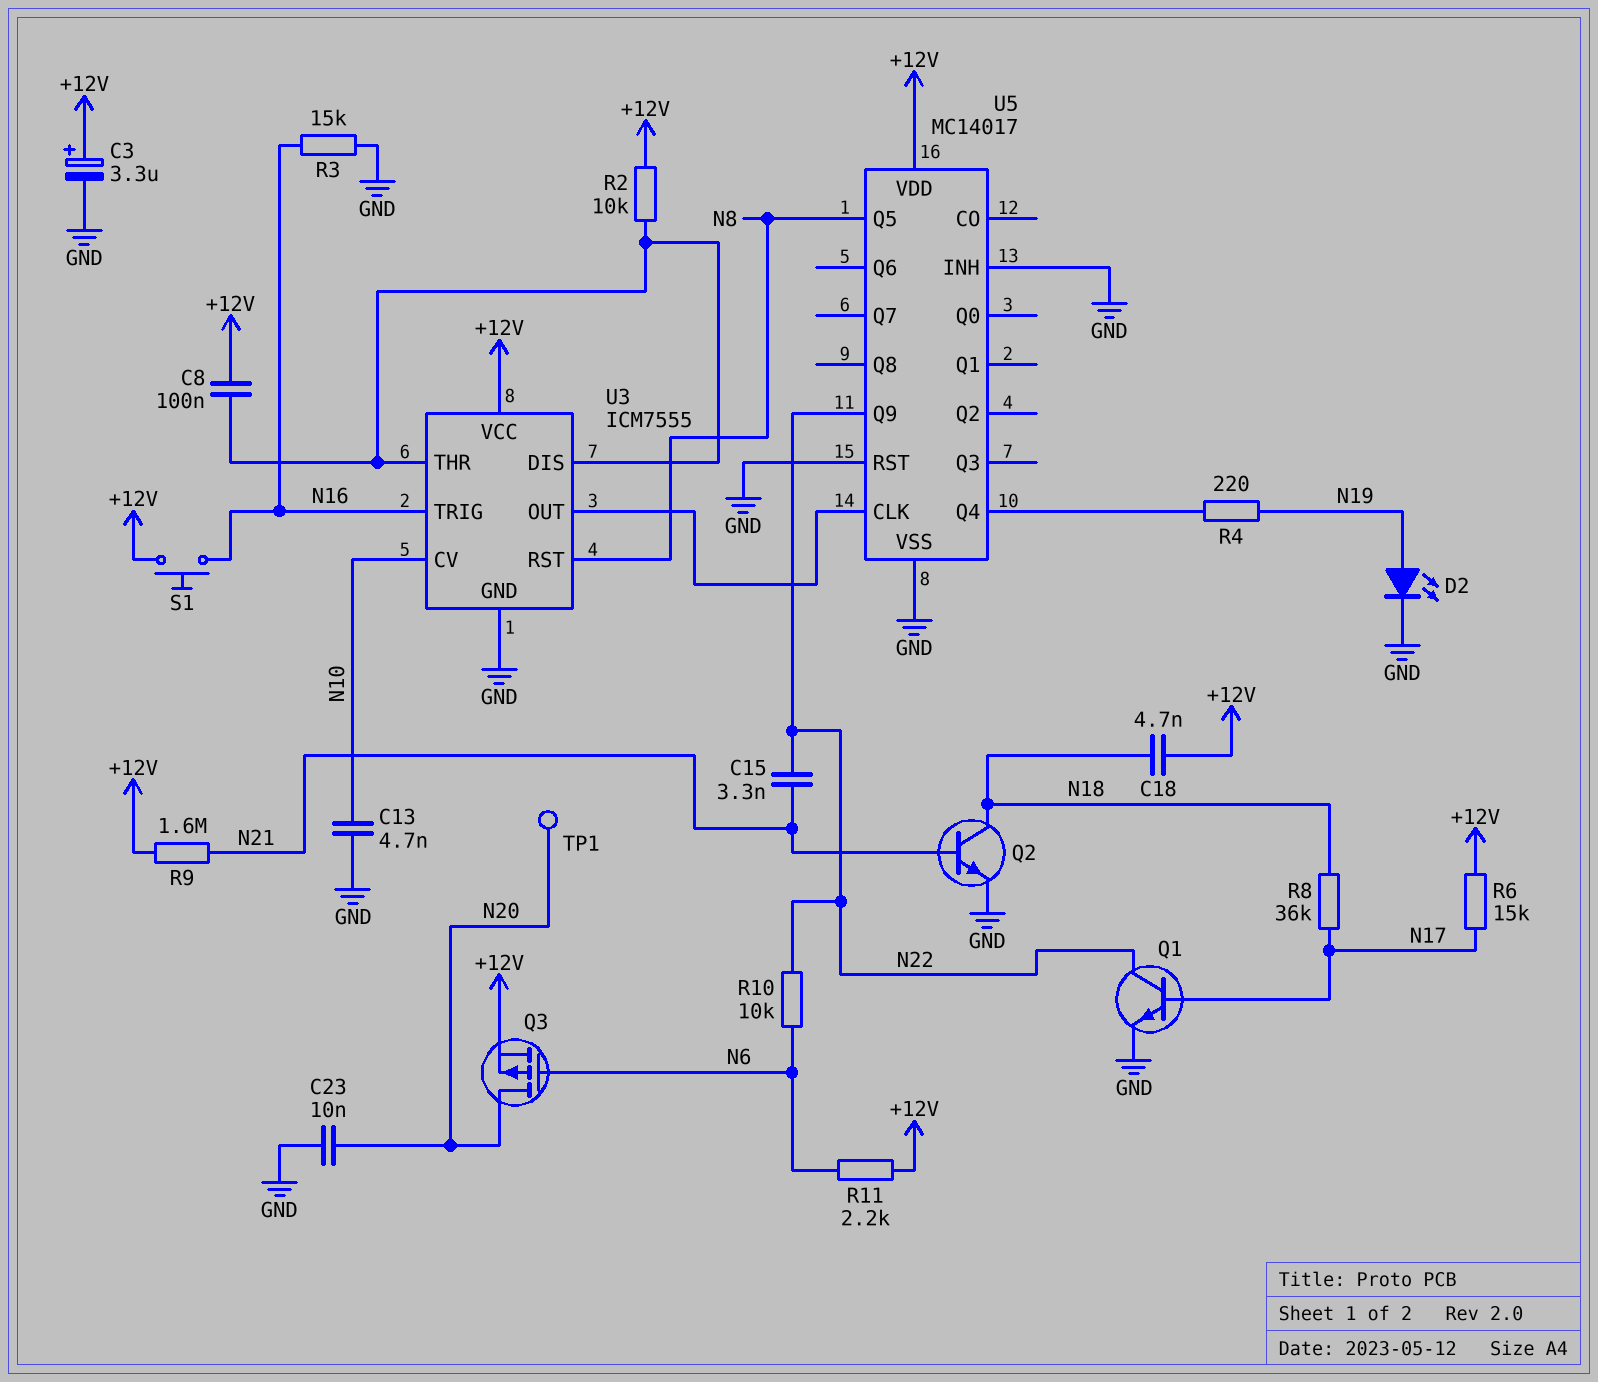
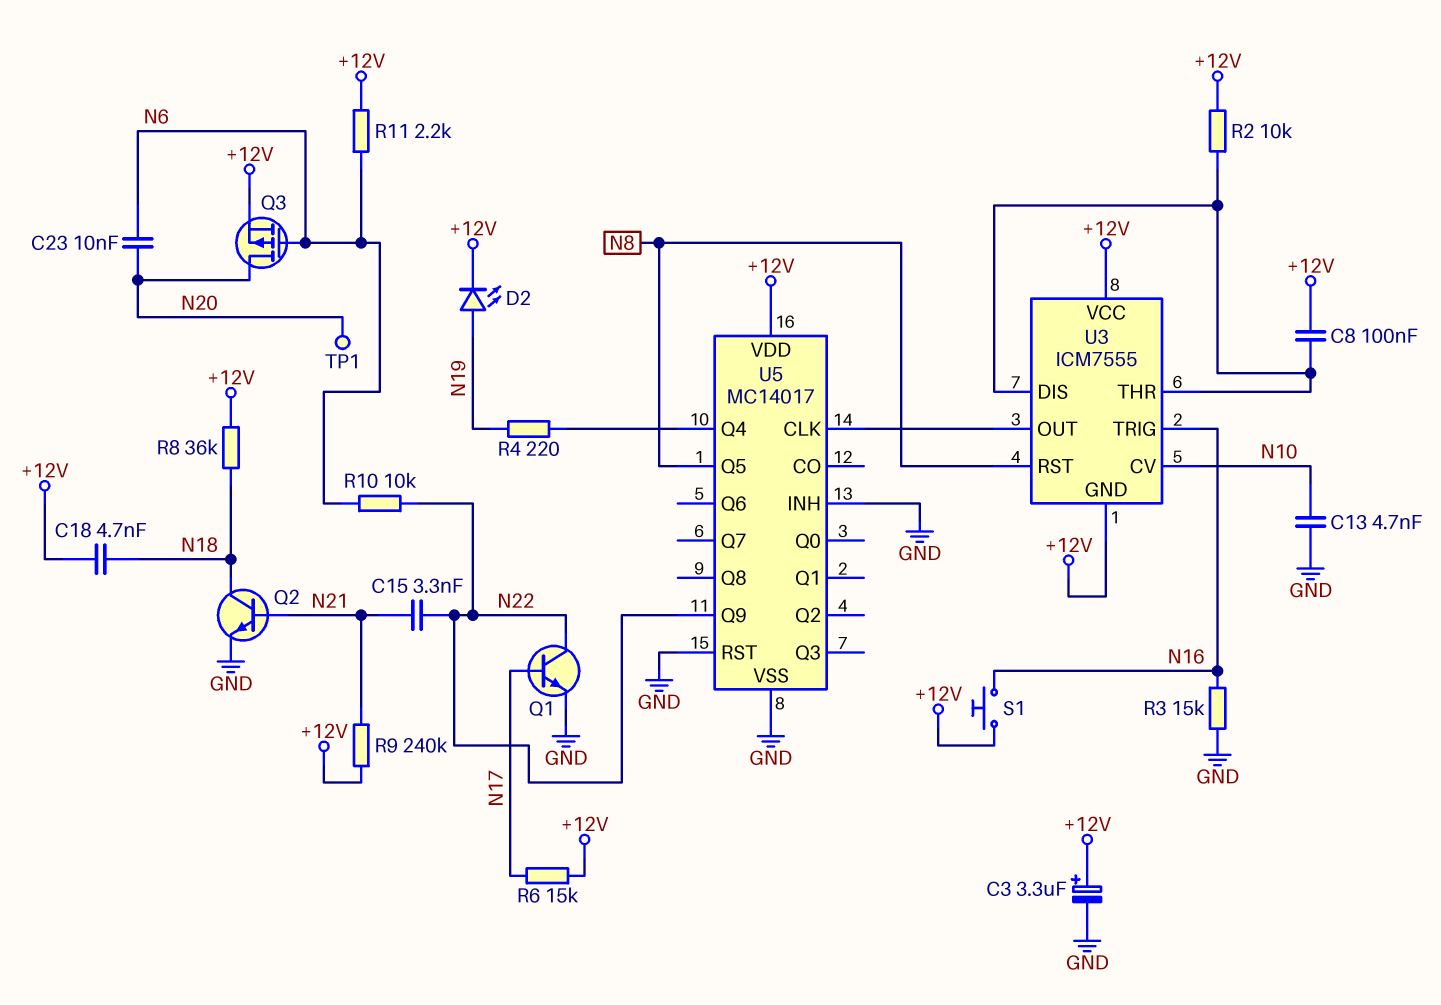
C23: 10nF (GND, N20) -> 10nF (N6, N20)
D2: LED (A N19, K GND) -> LED (A N19, K +12V)
R8: 36k (N17, N18) -> 36k (+12V, N18)
R9: 1.6M (+12V, N21) -> 240k (+12V, N21)
U3 pin GND: GND -> +12V

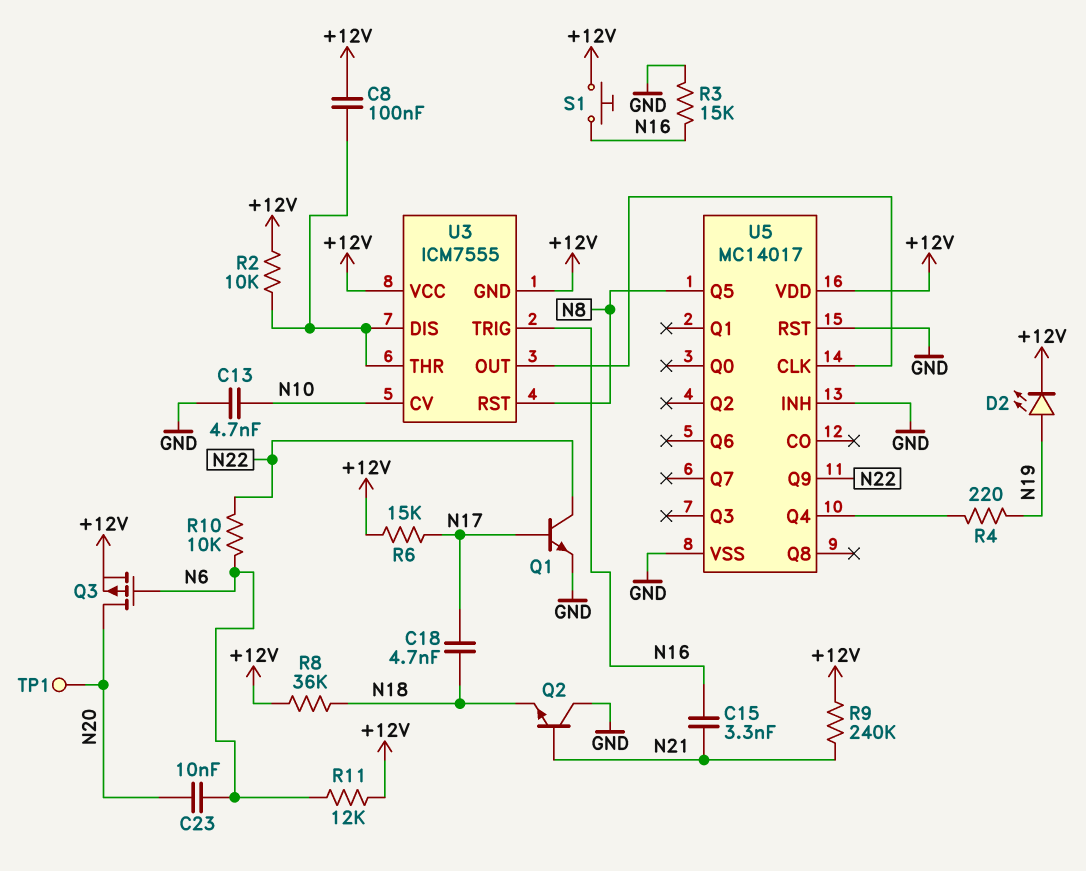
C3: 3.3uF (plus +12V, minus GND) -> none
C15: 3.3nF (N21, N22) -> 3.3nF (N16, N21)
C18: 4.7nF (+12V, N18) -> 4.7nF (N17, N18)
Q2: NPN (B N21, C N18, E GND) -> NPN (B N21, C GND, E N18)
R11: 2.2k (+12V, N6) -> 12k (+12V, N6)

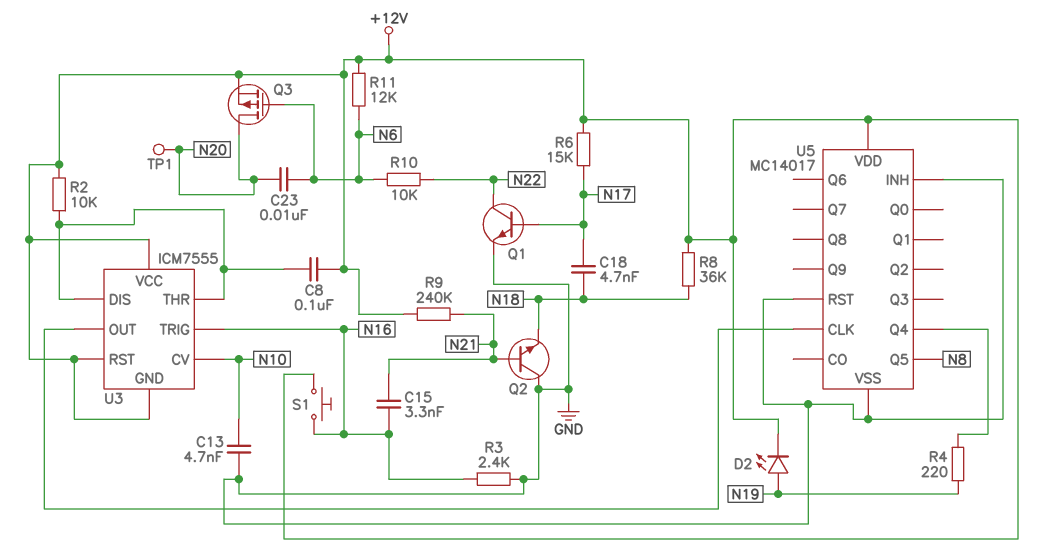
R3: 15k (GND, N16) -> 2.4k (GND, N16)
U3 pin RST: N8 -> +12V
U5 pin Q9: N22 -> none

